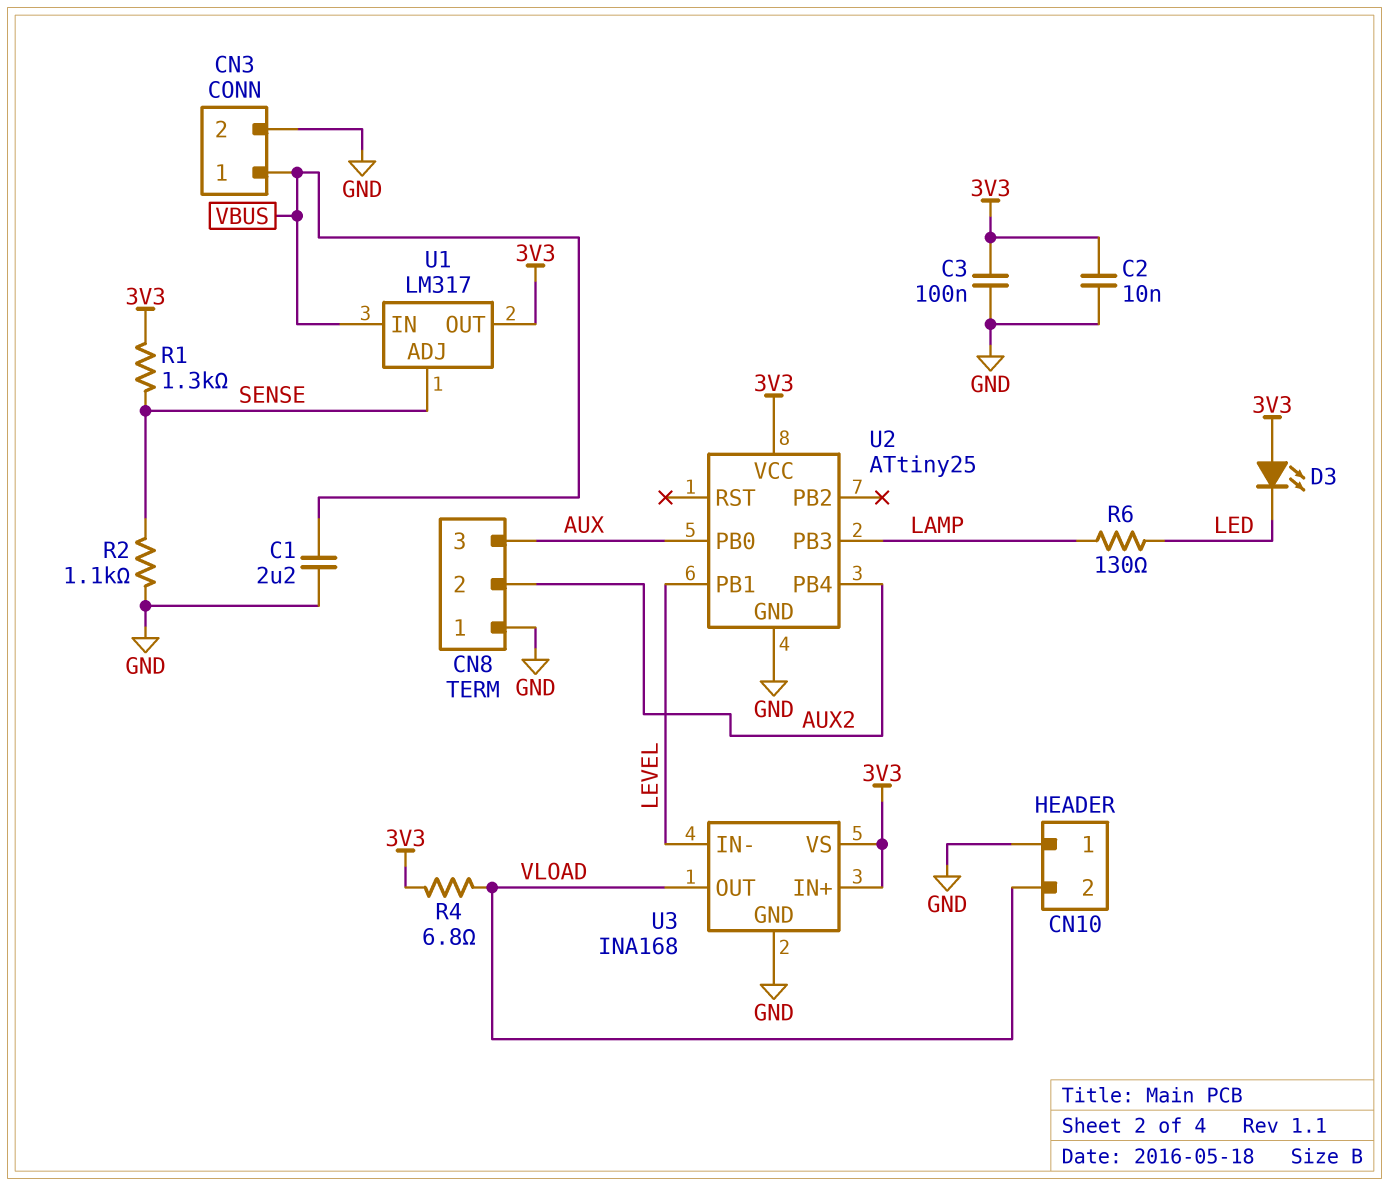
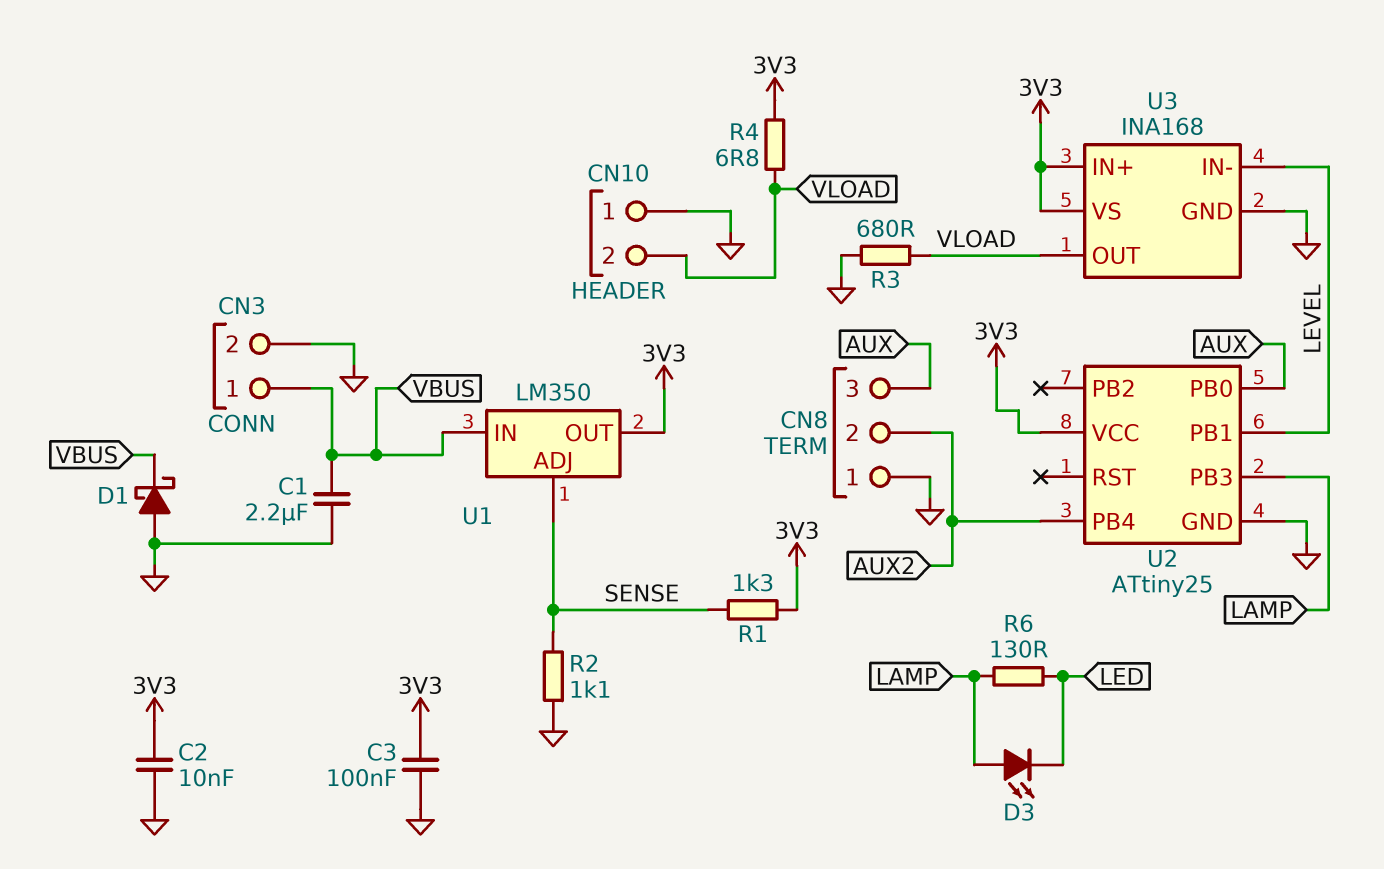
D1: none -> schottky (A GND, K VBUS)
D3: LED (A 3V3, K LED) -> LED (A LAMP, K LED)
R3: none -> 680 (GND, VLOAD)
U1: LM317 -> LM350

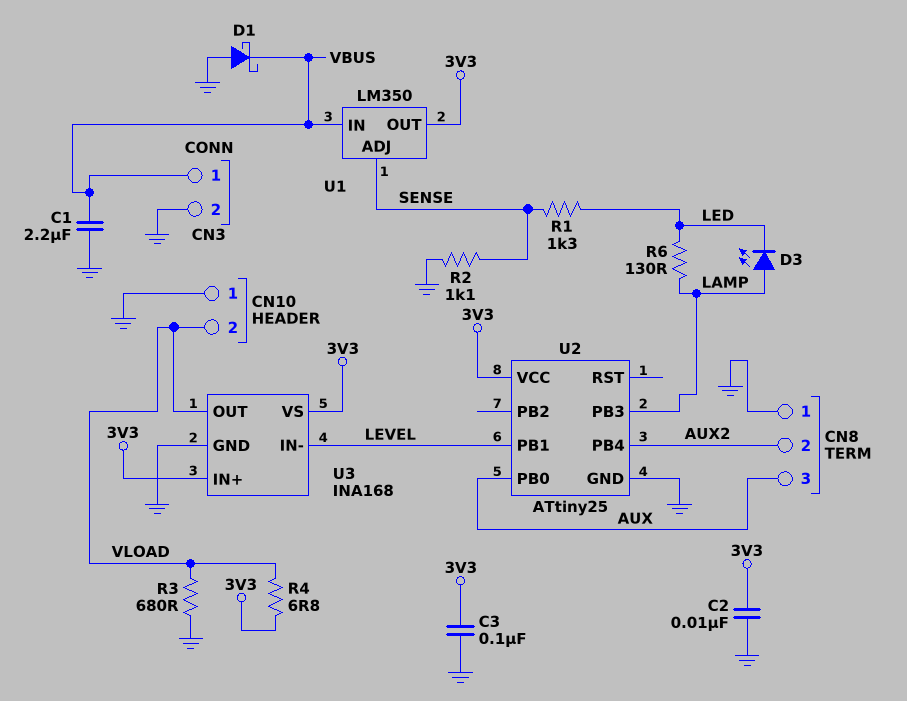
R1: 1.3k (3V3, SENSE) -> 1.3k (LED, SENSE)

